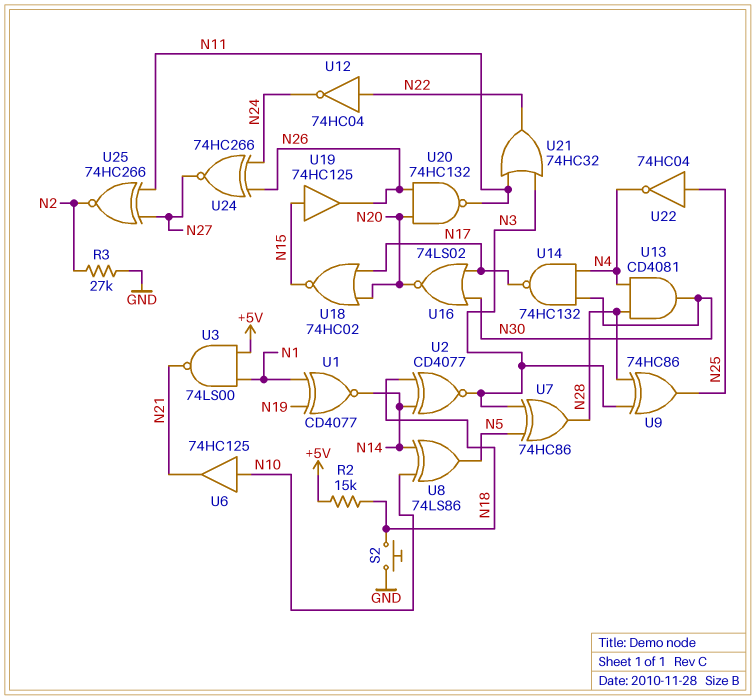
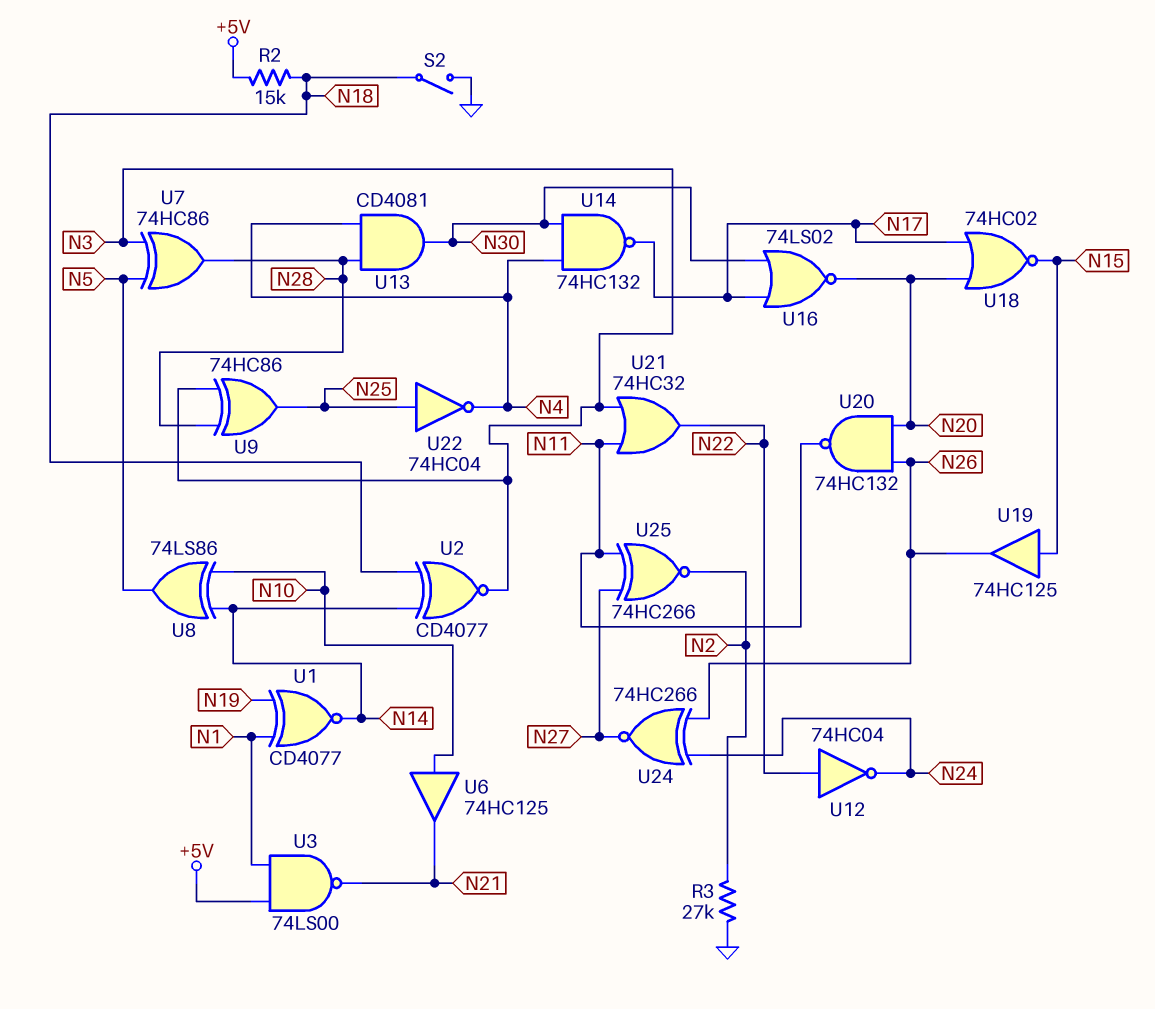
S2: button (GND, N18) -> switch (GND, N18)

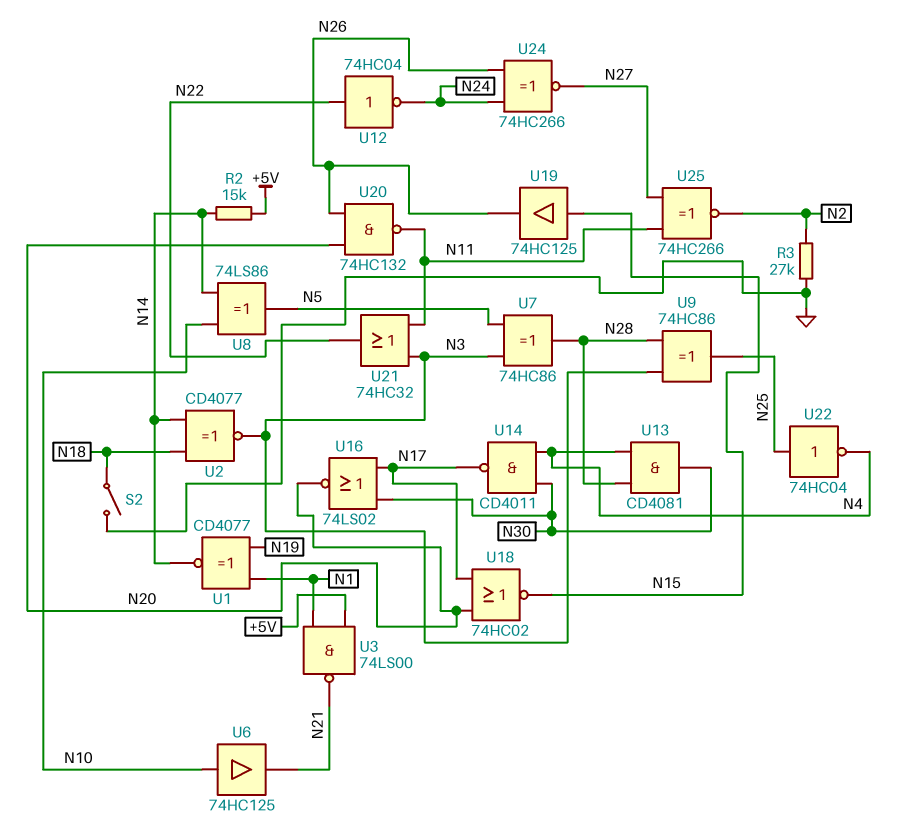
R2: 15k (+5V, N18) -> 15k (+5V, N14)
U14: NAND 74HC132 (in N4, in N30, out N17) -> NAND CD4011 (in N4, in N30, out N17)

